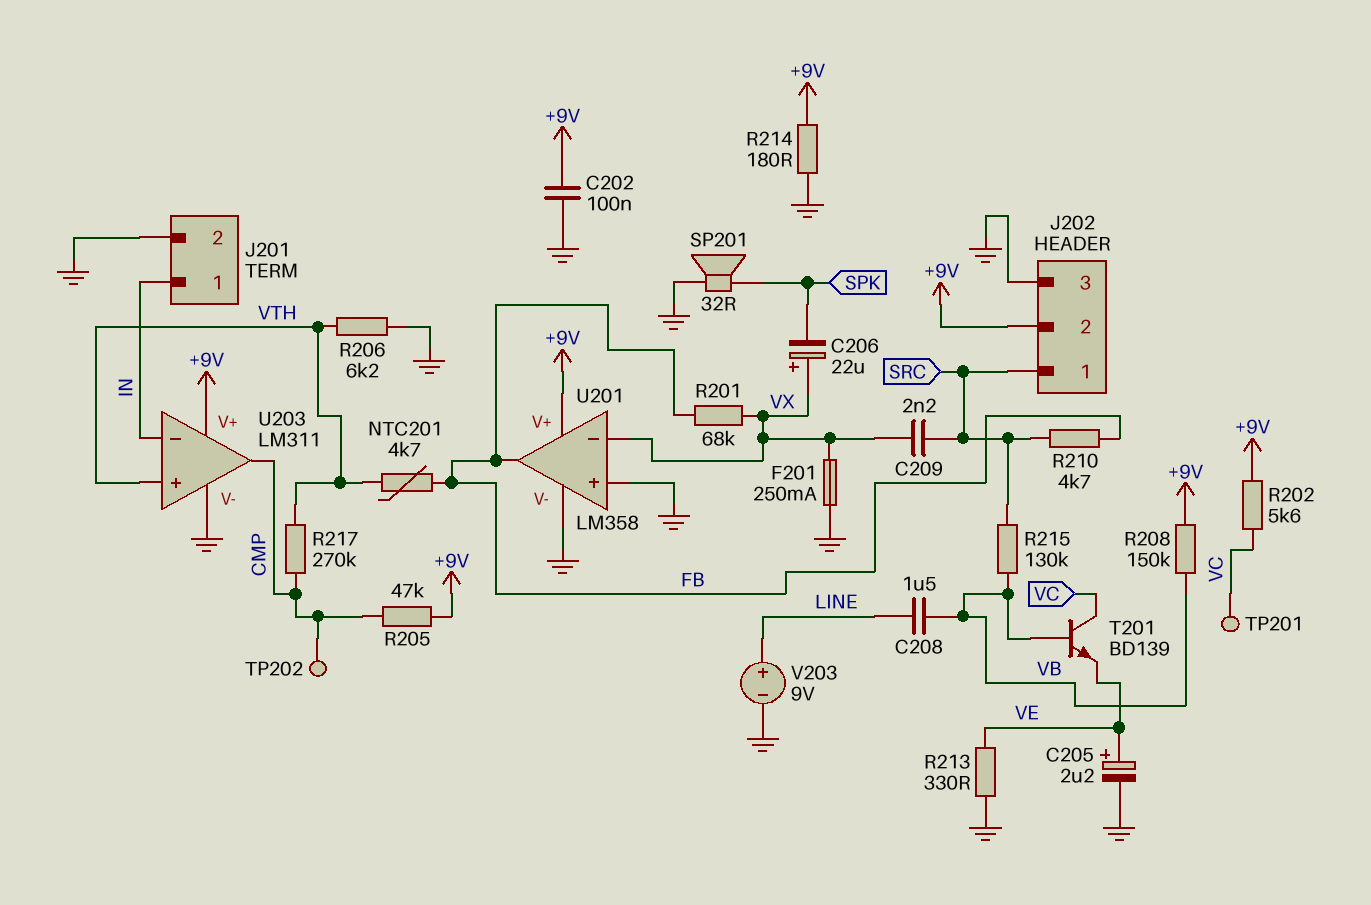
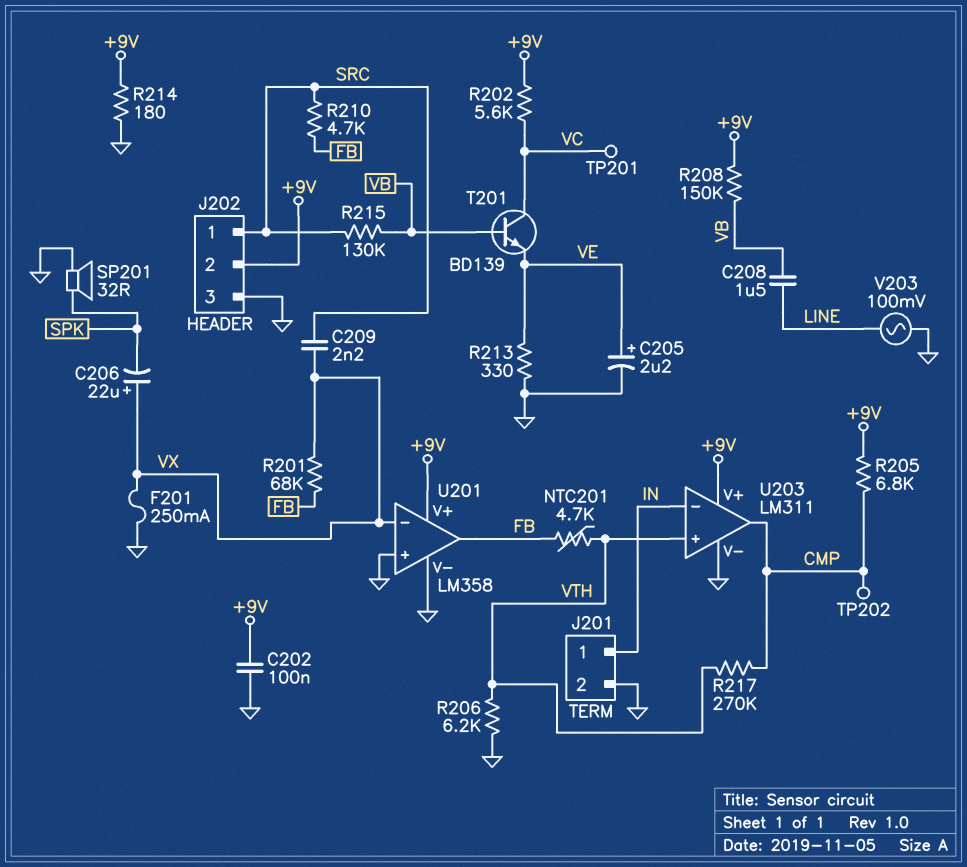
R205: 47k (+9V, CMP) -> 6.8k (+9V, CMP)
V203: 9V (plus LINE, minus GND) -> AC 100mV (GND, LINE)

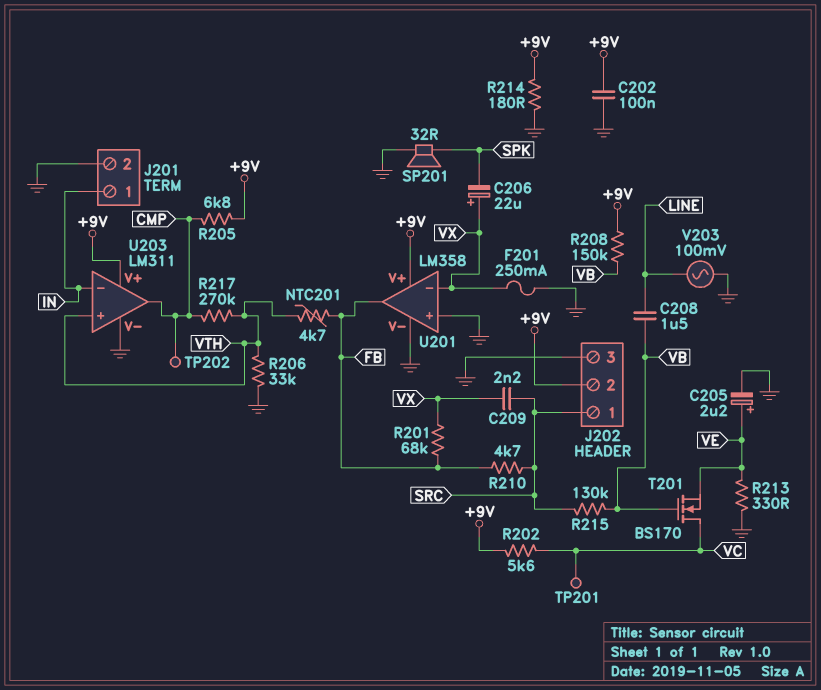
R206: 6.2k (GND, VTH) -> 33k (GND, VTH)
T201: NPN BD139 (B VB, C VC, E VE) -> NMOS BS170 (G VB, D VC, S VE)

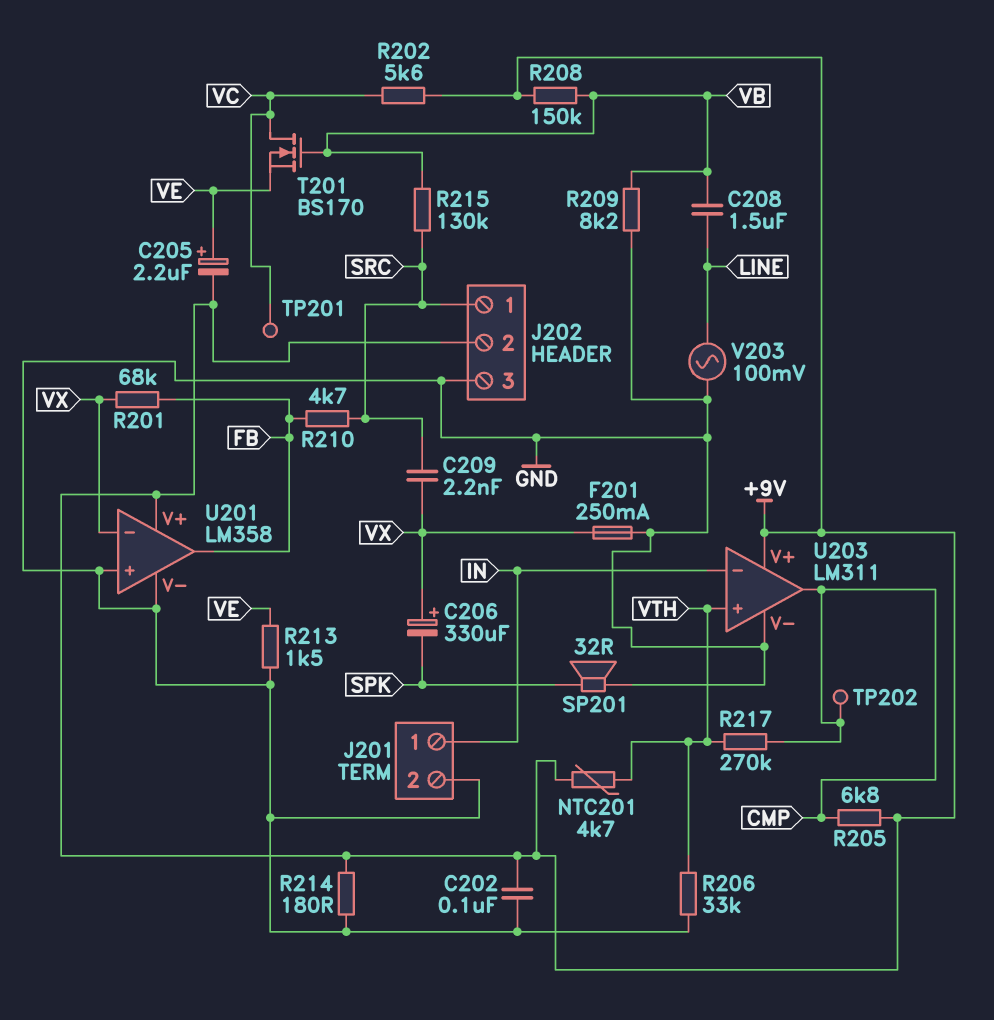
C205: 2.2uF (plus VE, minus GND) -> 2.2uF (plus VE, minus +9V)
C206: 22uF (plus VX, minus SPK) -> 330uF (plus VX, minus SPK)
NTC201: 4.7k (FB, VTH) -> 4.7k (+9V, VTH)
R209: none -> 8.2k (GND, VB)
R213: 330 (GND, VE) -> 1.5k (GND, VE)

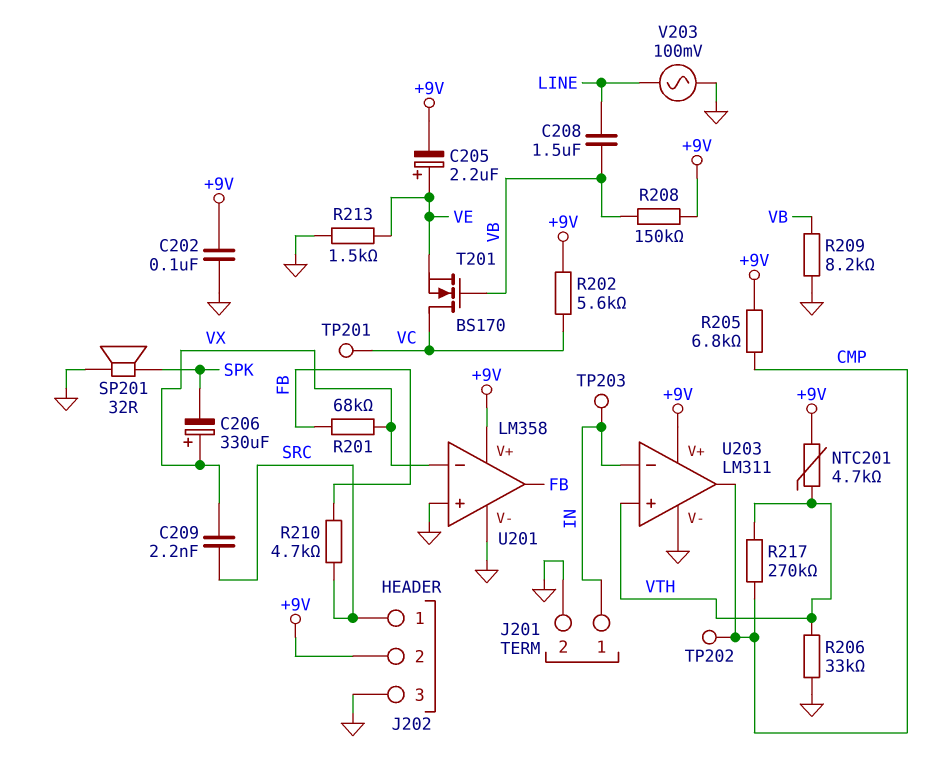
F201: 250mA (GND, VX) -> none
R214: 180 (+9V, GND) -> none
R215: 130k (SRC, VB) -> none
TP203: none -> test point (IN)

